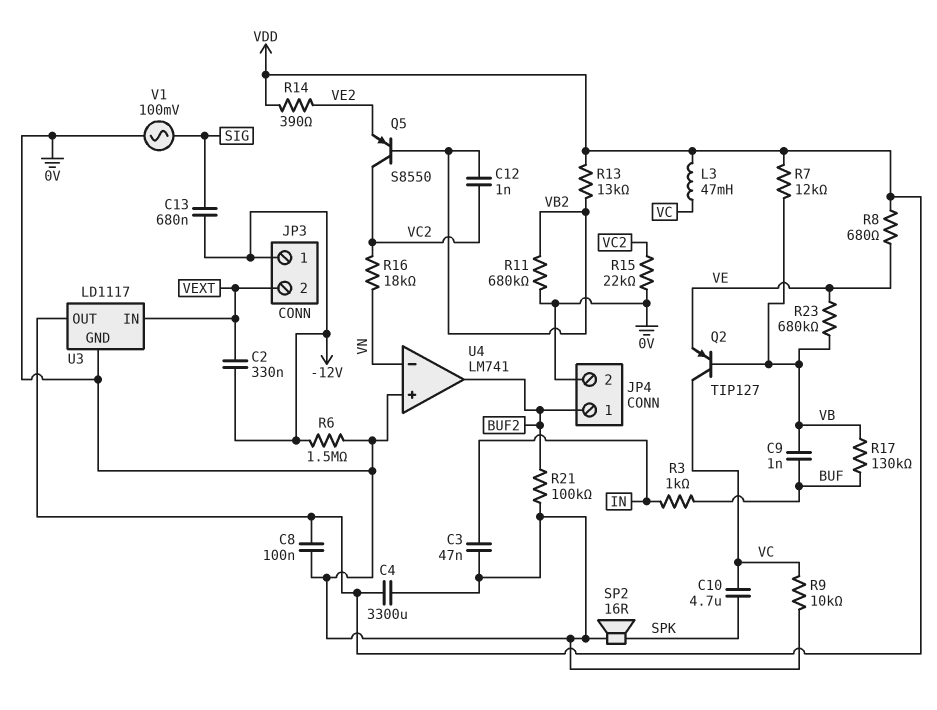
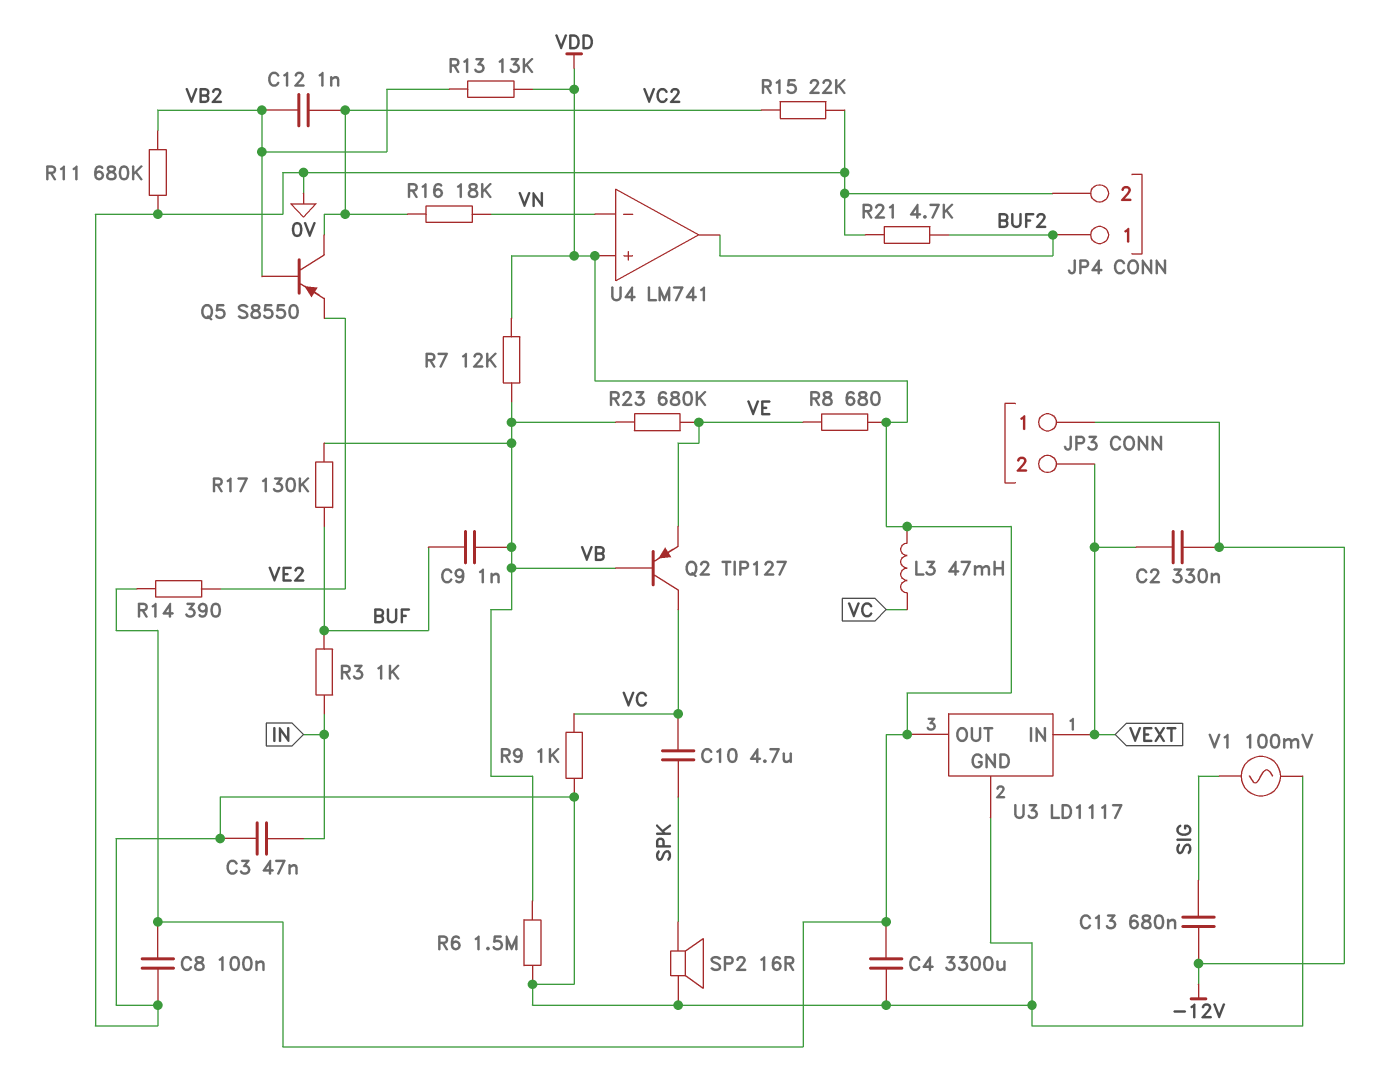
R6: 1.5M (-12V, 0V) -> 1.5M (0V, VB)
R9: 10k (0V, VC) -> 1k (0V, VC)
R21: 100k (0V, BUF2) -> 4.7k (0V, BUF2)
U4 pin in+: 0V -> VDD

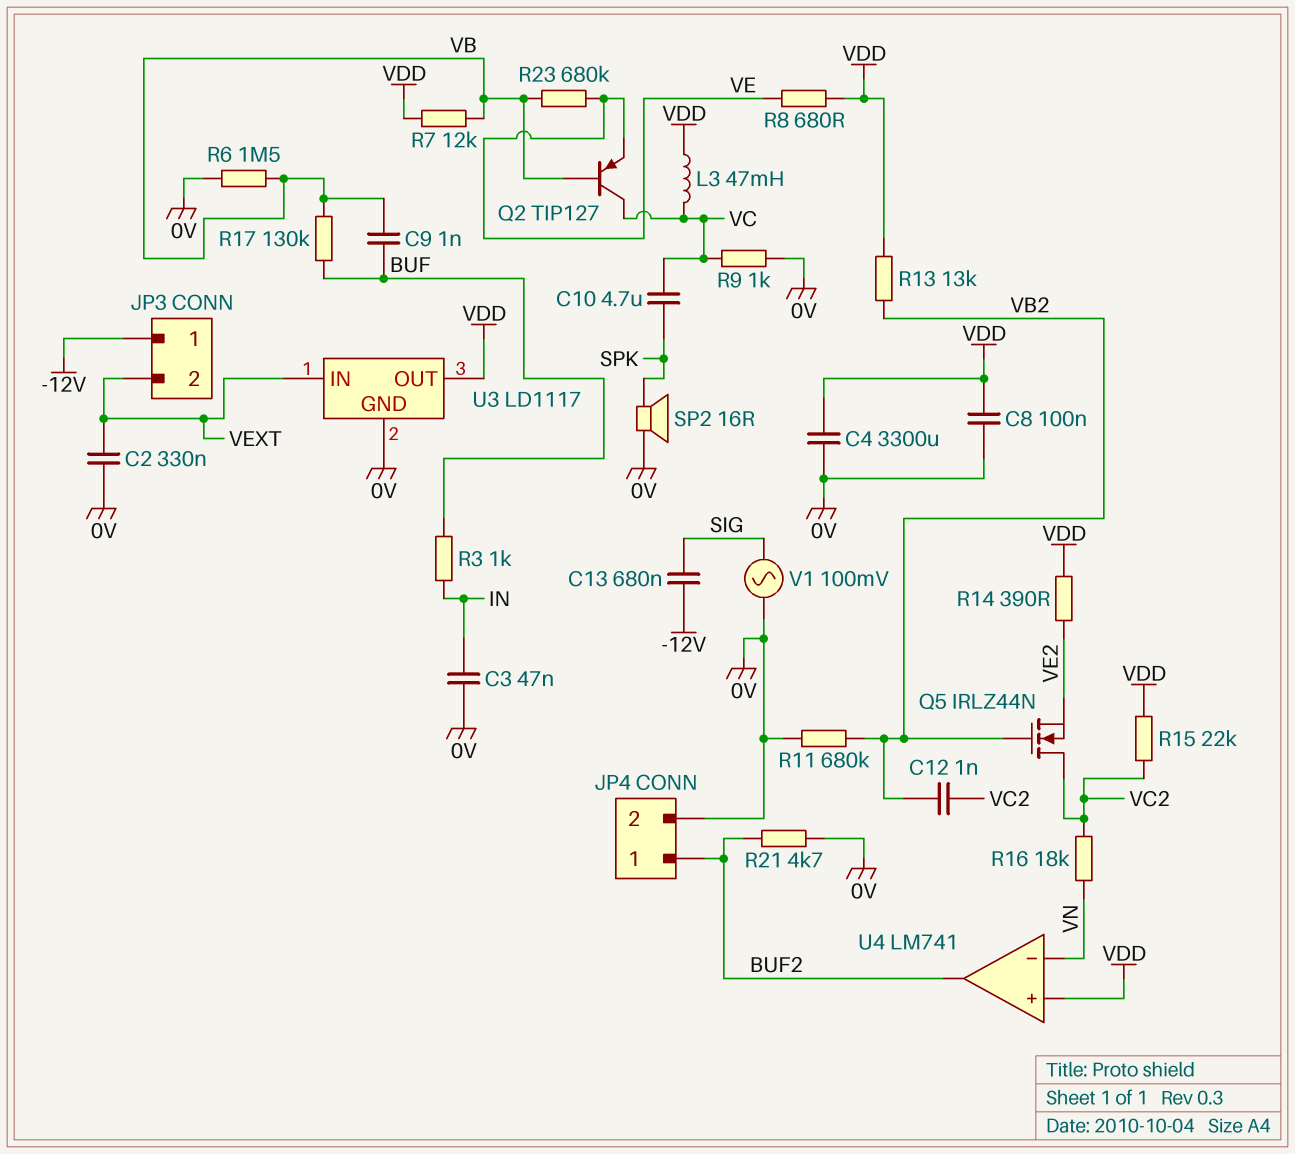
C2: 330nF (-12V, VEXT) -> 330nF (0V, VEXT)
Q5: PNP S8550 (B VB2, C VC2, E VE2) -> NMOS IRLZ44N (G VB2, D VC2, S VE2)
R15: 22k (0V, VC2) -> 22k (VC2, VDD)

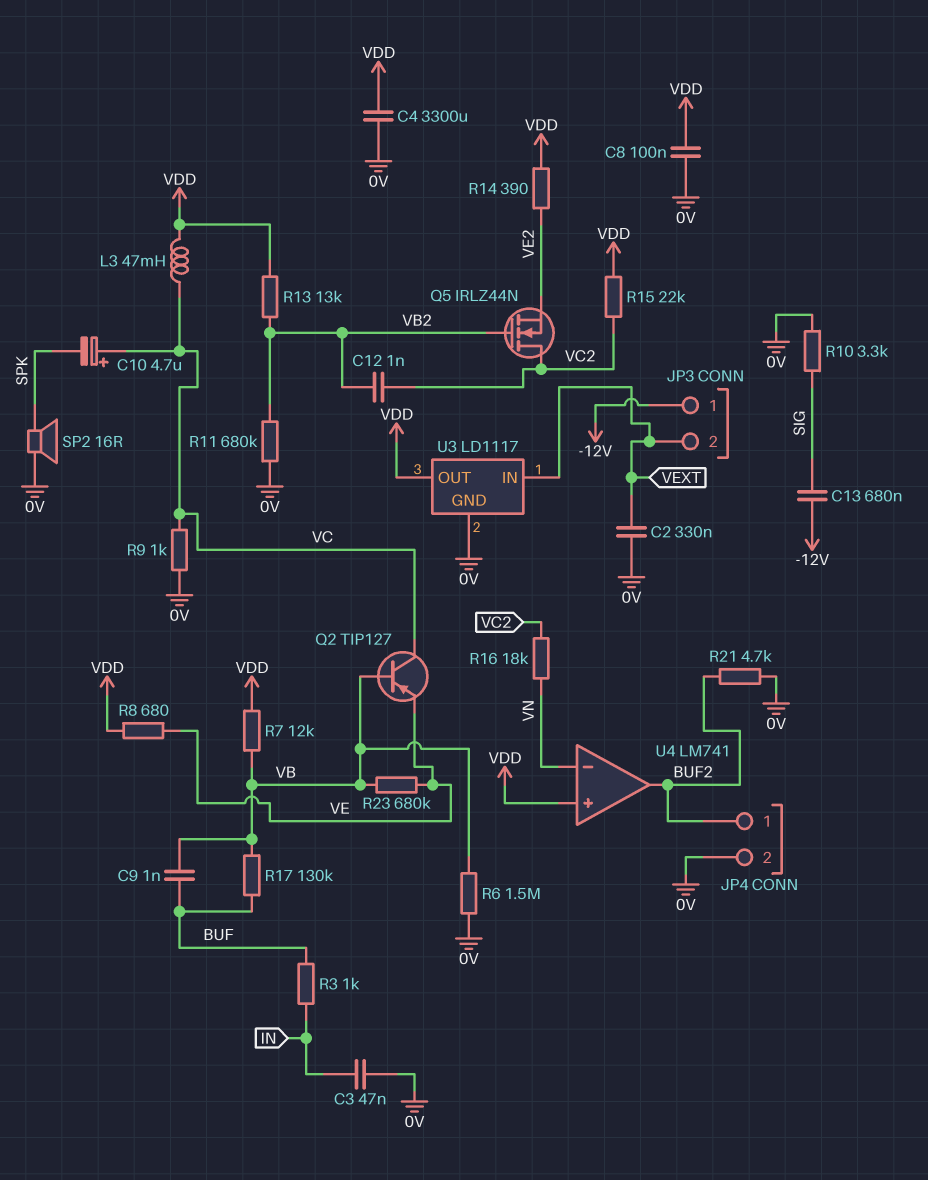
C10: 4.7uF (SPK, VC) -> 4.7uF (plus VC, minus SPK)
R10: none -> 3.3k (0V, SIG)
V1: AC 100mV (0V, SIG) -> none

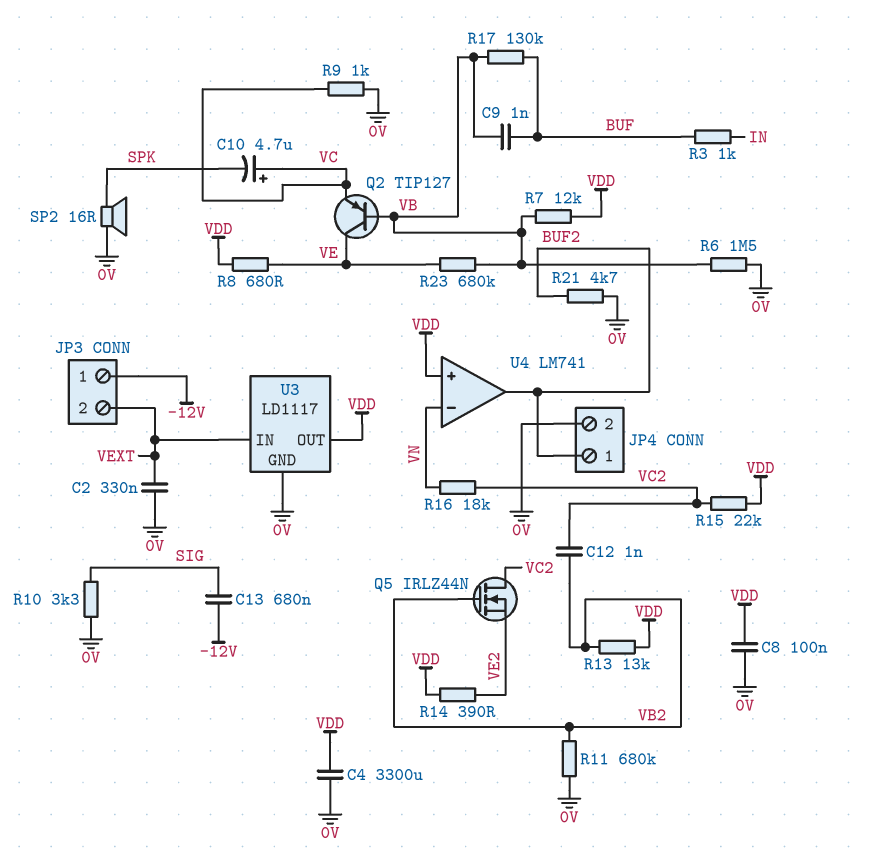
C3: 47nF (0V, IN) -> none
L3: 47mH (VC, VDD) -> none
Q2: PNP TIP127 (B VB, C VC, E VE) -> PNP TIP127 (B VB, C VE, E VC)

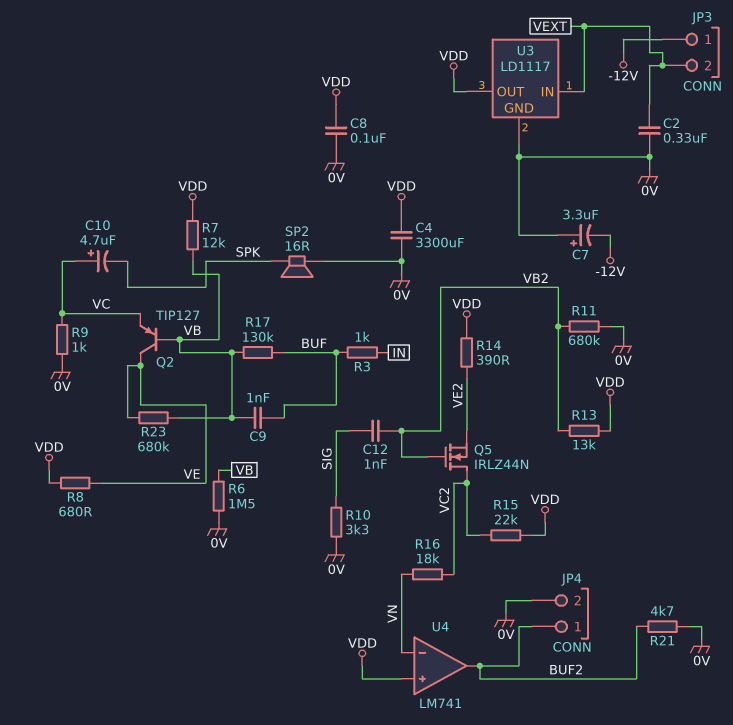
C7: none -> 3.3uF (plus 0V, minus -12V)
C12: 1nF (VB2, VC2) -> 1nF (SIG, VB2)
C13: 680nF (-12V, SIG) -> none

